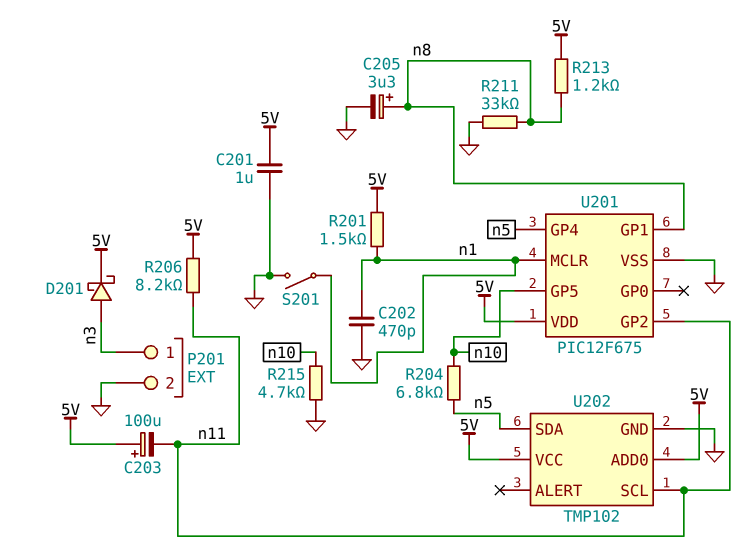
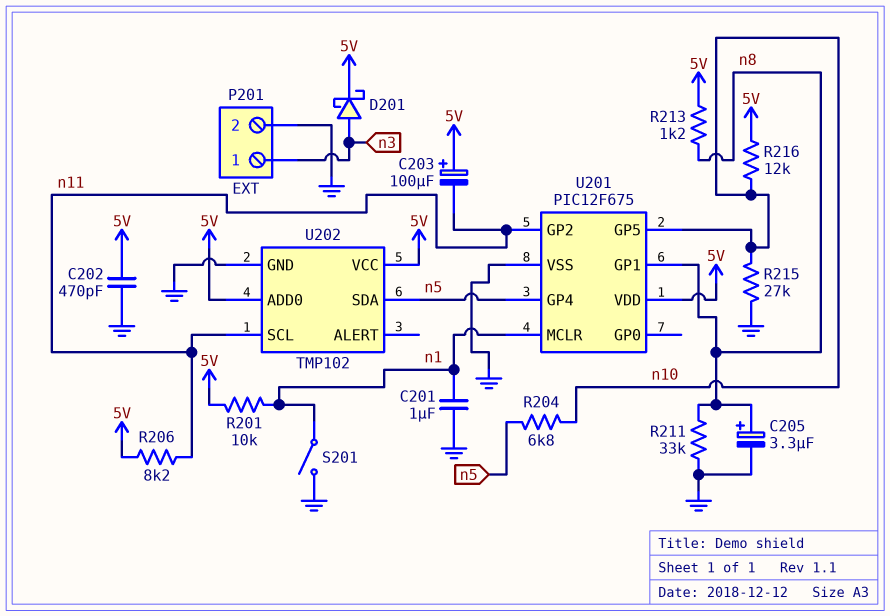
C201: 1uF (5V, GND) -> 1uF (GND, n1)
C202: 470pF (GND, n1) -> 470pF (5V, GND)
R201: 1.5k (5V, n1) -> 10k (5V, n1)
R215: 4.7k (GND, n10) -> 27k (GND, n10)
R216: none -> 12k (5V, n10)

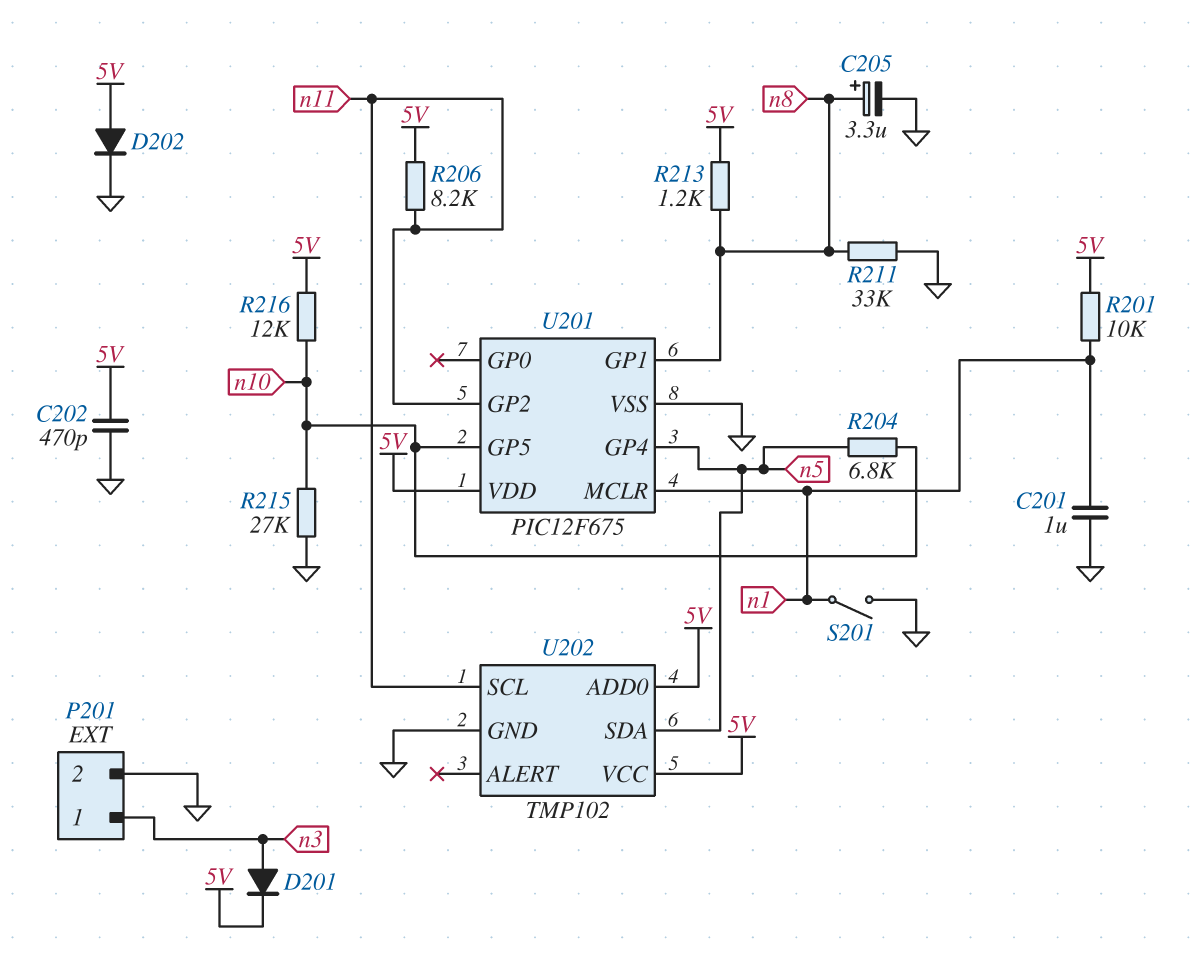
C203: 100uF (plus 5V, minus n11) -> none
D201: schottky (A n3, K 5V) -> diode (A n3, K 5V)
D202: none -> diode (A 5V, K GND)

